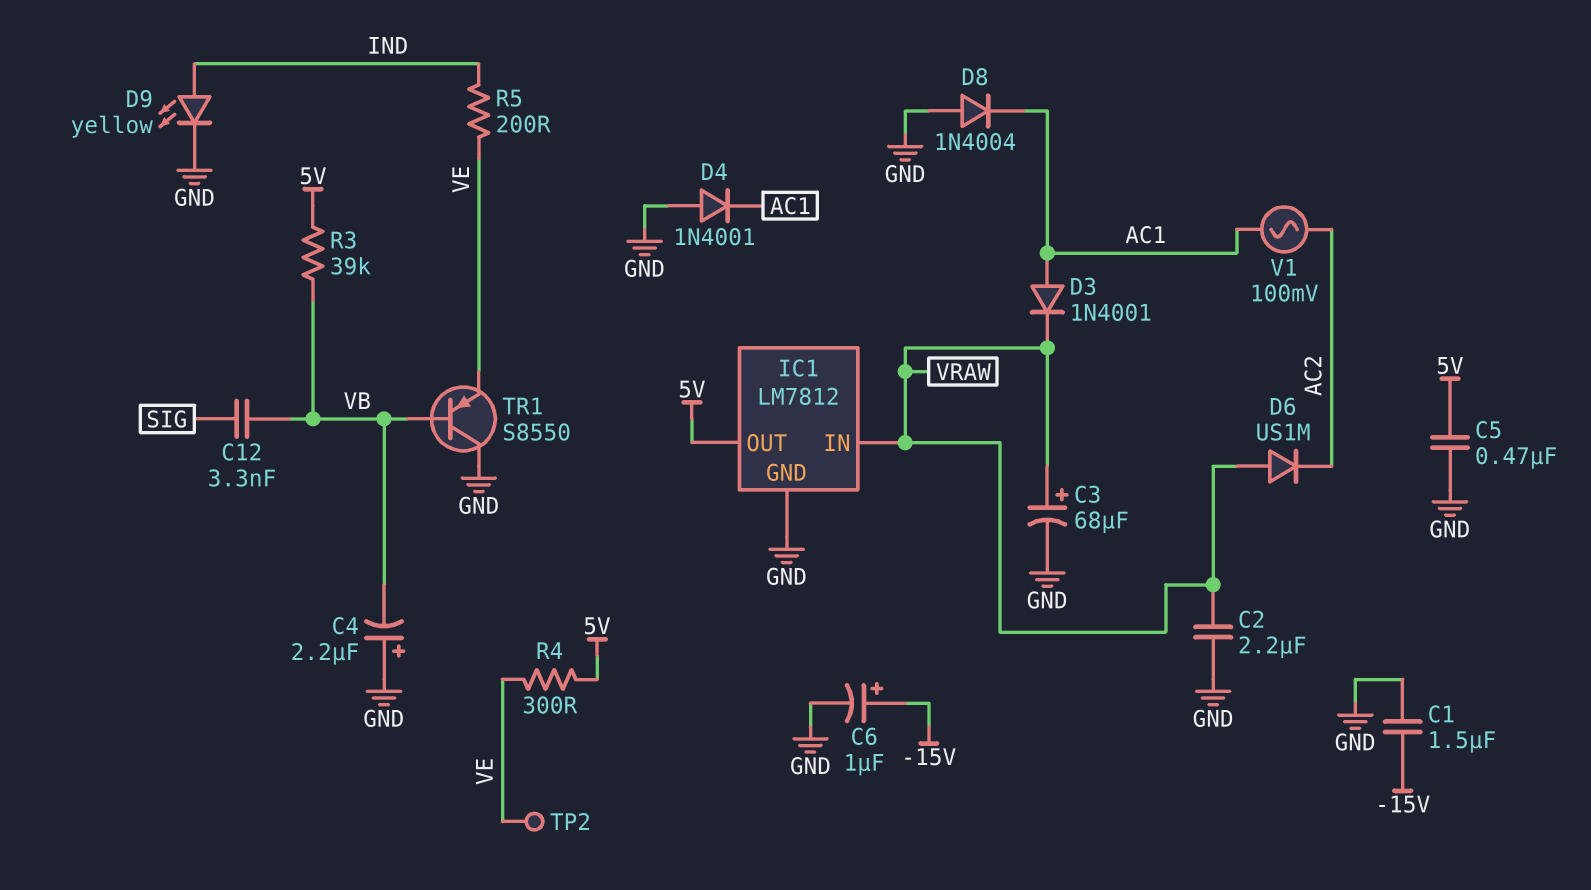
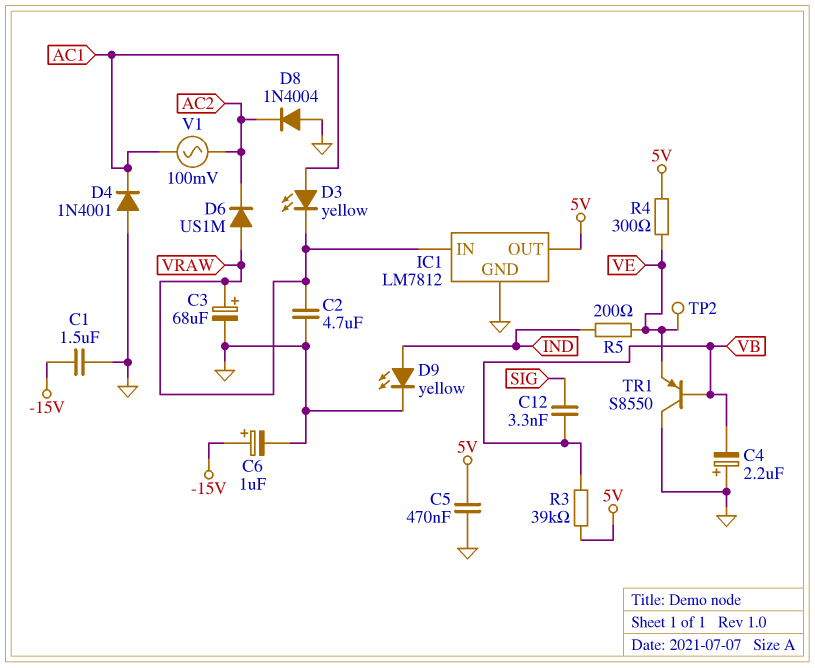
C2: 2.2uF (GND, VRAW) -> 4.7uF (GND, VRAW)
D3: diode 1N4001 (A AC1, K VRAW) -> LED yellow (A AC1, K VRAW)
D8: diode 1N4004 (A GND, K AC1) -> diode 1N4004 (A GND, K AC2)

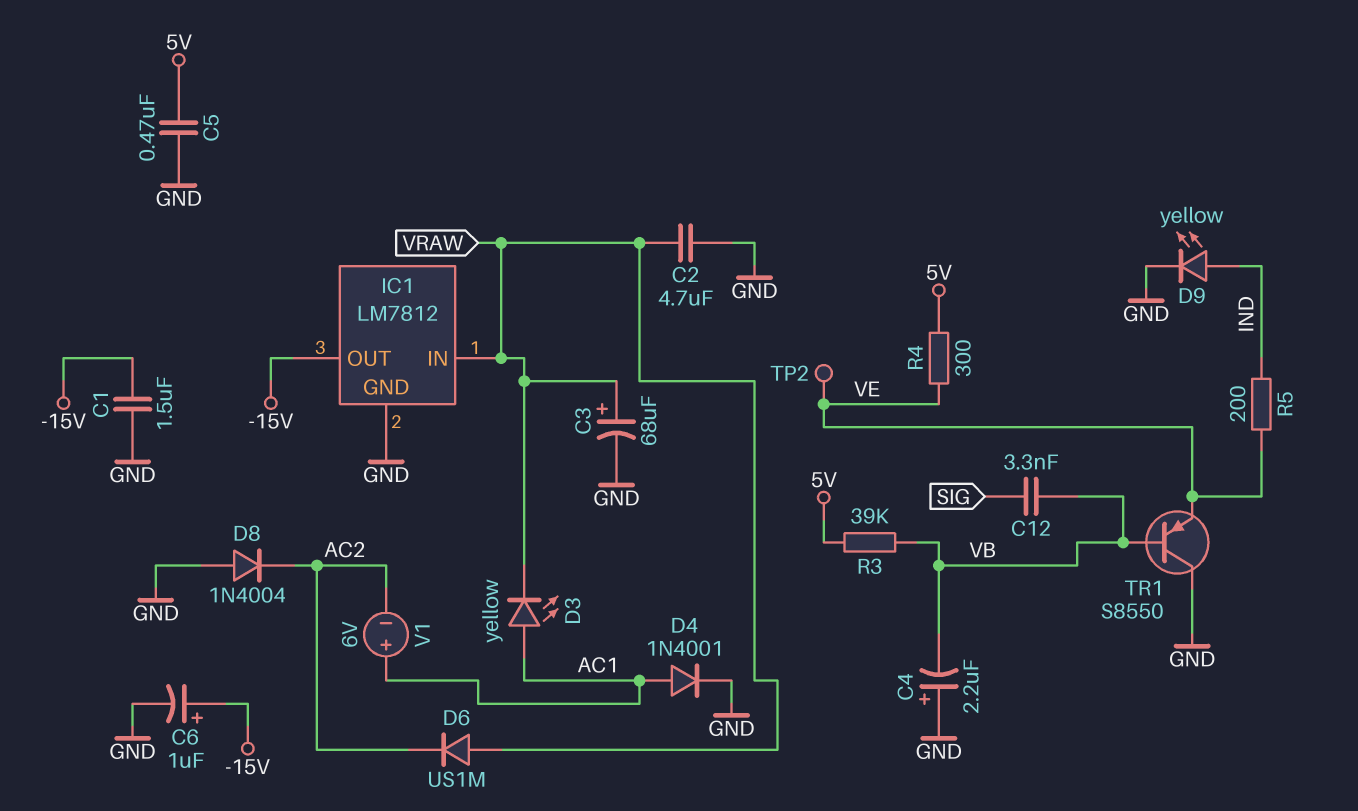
D4: diode 1N4001 (A GND, K AC1) -> diode 1N4001 (A AC1, K GND)
IC1 pin OUT: 5V -> -15V
V1: AC 100mV (AC1, AC2) -> 6V (plus AC1, minus AC2)

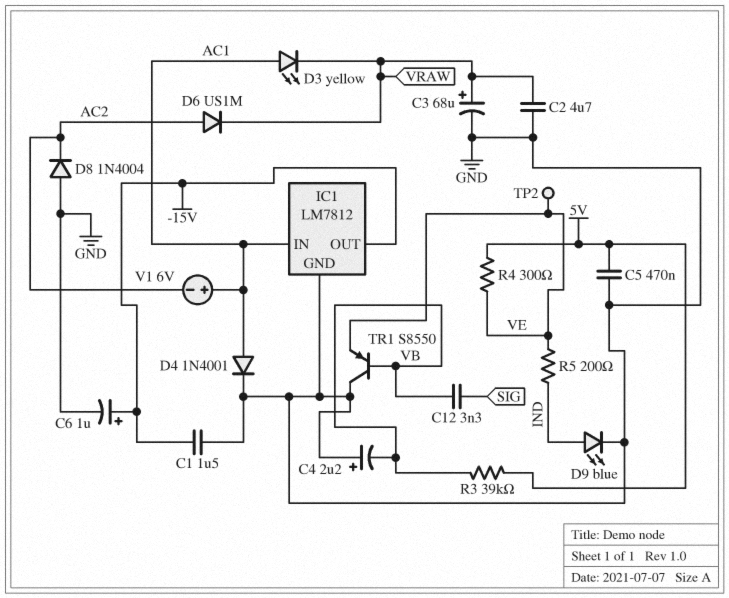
D6: diode US1M (A VRAW, K AC2) -> diode US1M (A AC2, K VRAW)
D9: LED yellow (A IND, K GND) -> LED blue (A IND, K GND)
IC1 pin IN: VRAW -> AC1

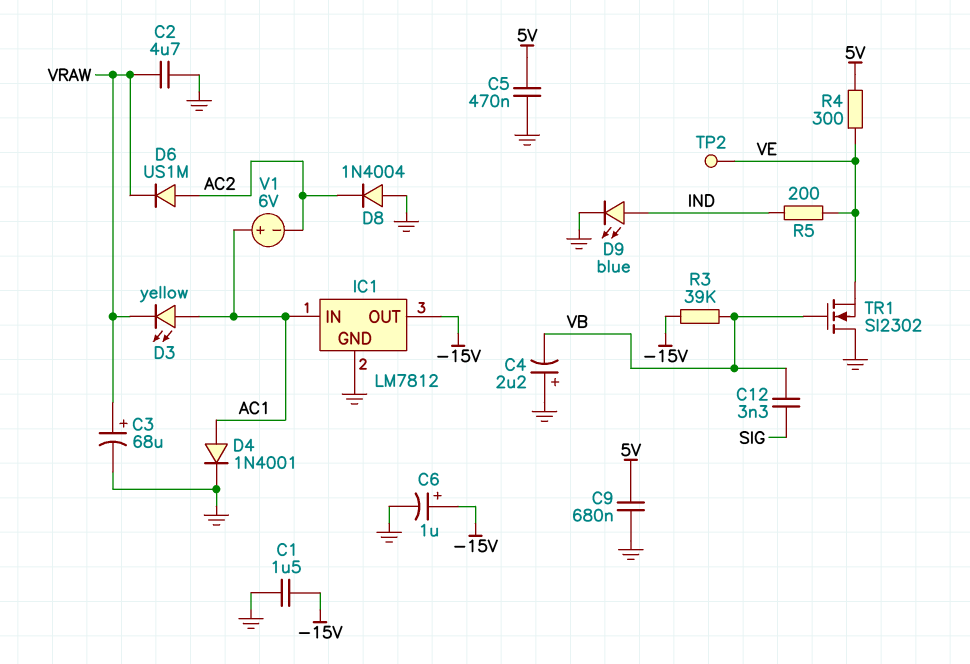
C9: none -> 680nF (5V, GND)
R3: 39k (5V, VB) -> 39k (-15V, VB)
TR1: PNP S8550 (B VB, C GND, E VE) -> NMOS SI2302 (G VB, D GND, S VE)

